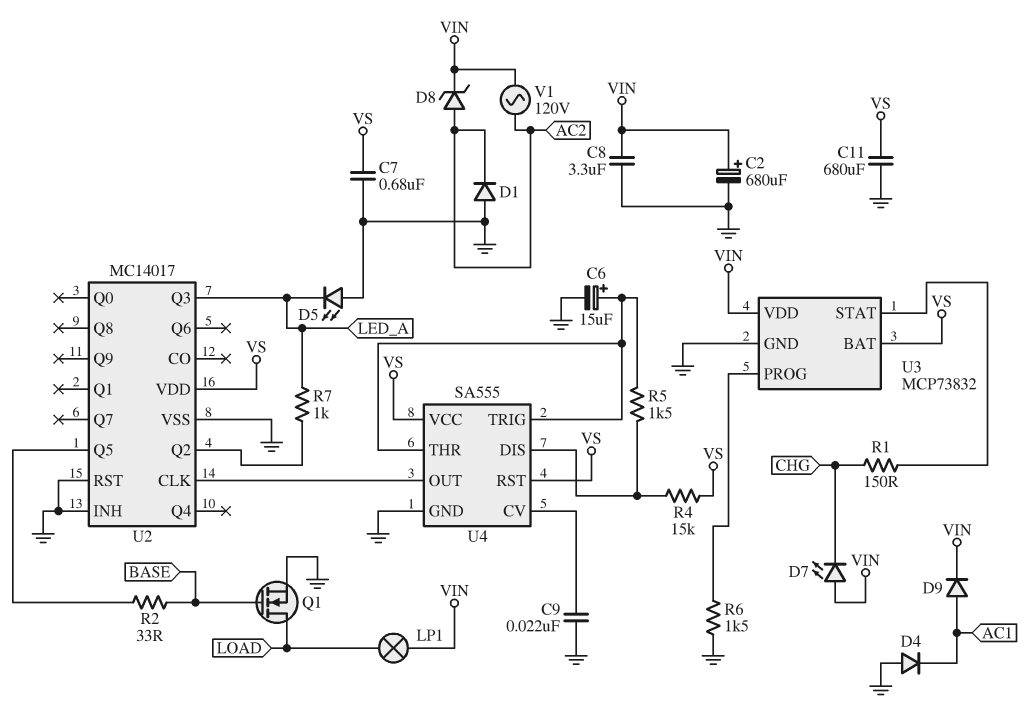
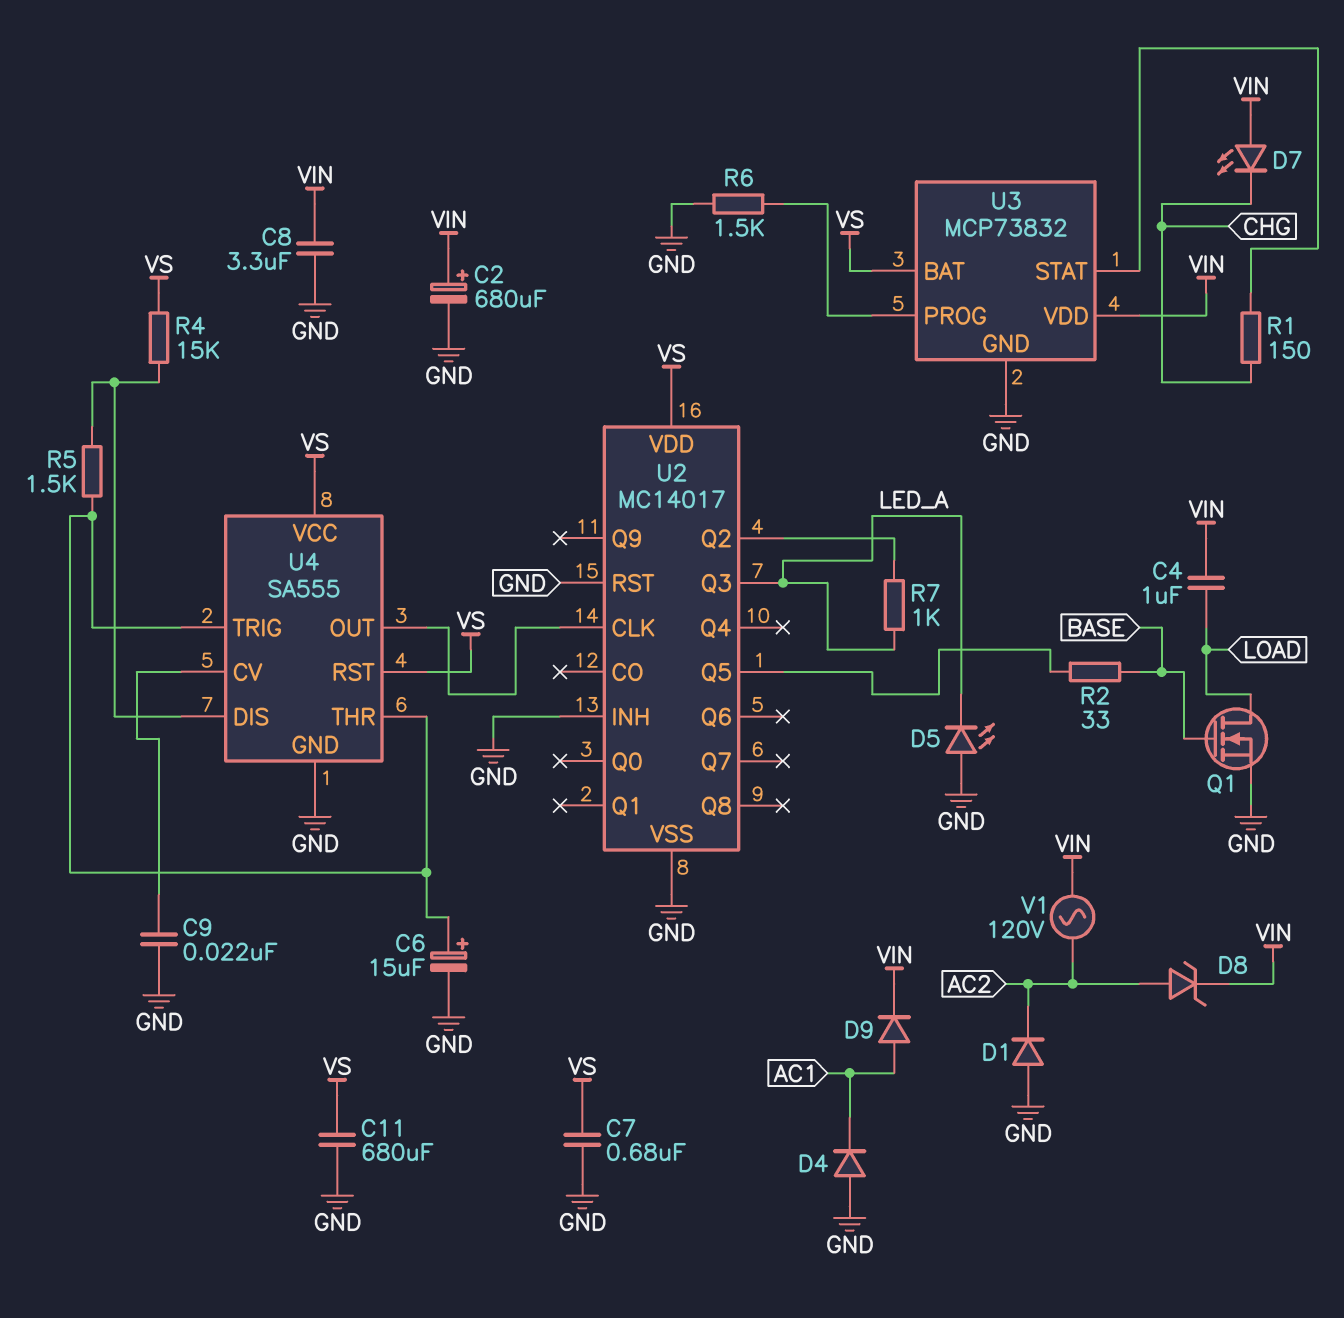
C4: none -> 1uF (LOAD, VIN)
LP1: lamp (LOAD, VIN) -> none

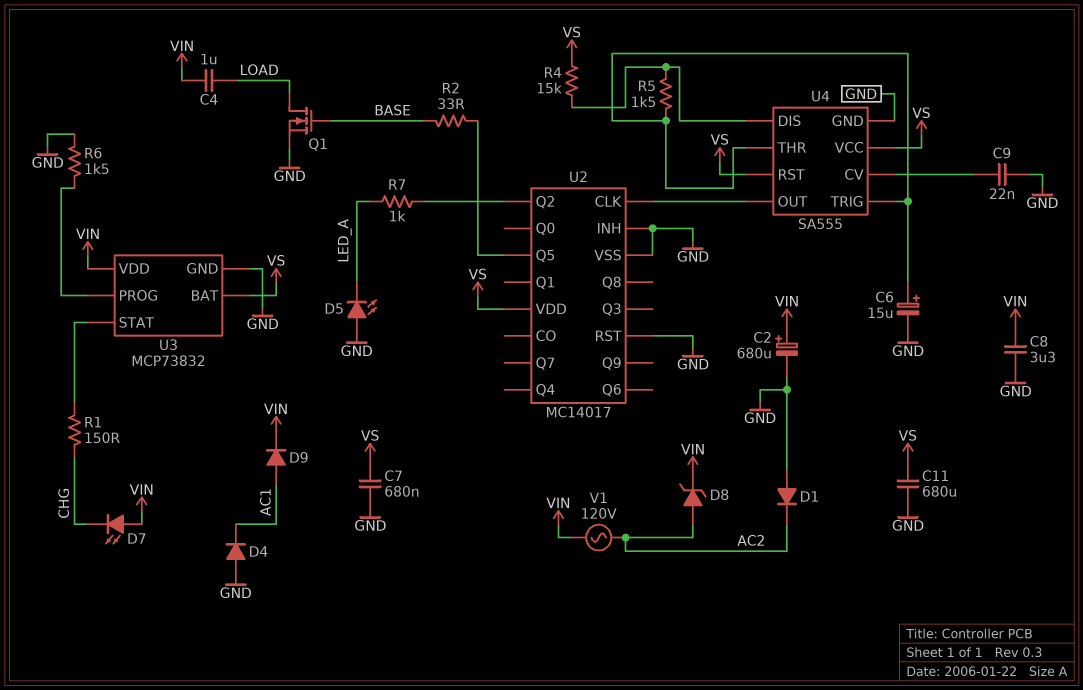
U2 pin Q3: LED_A -> none

